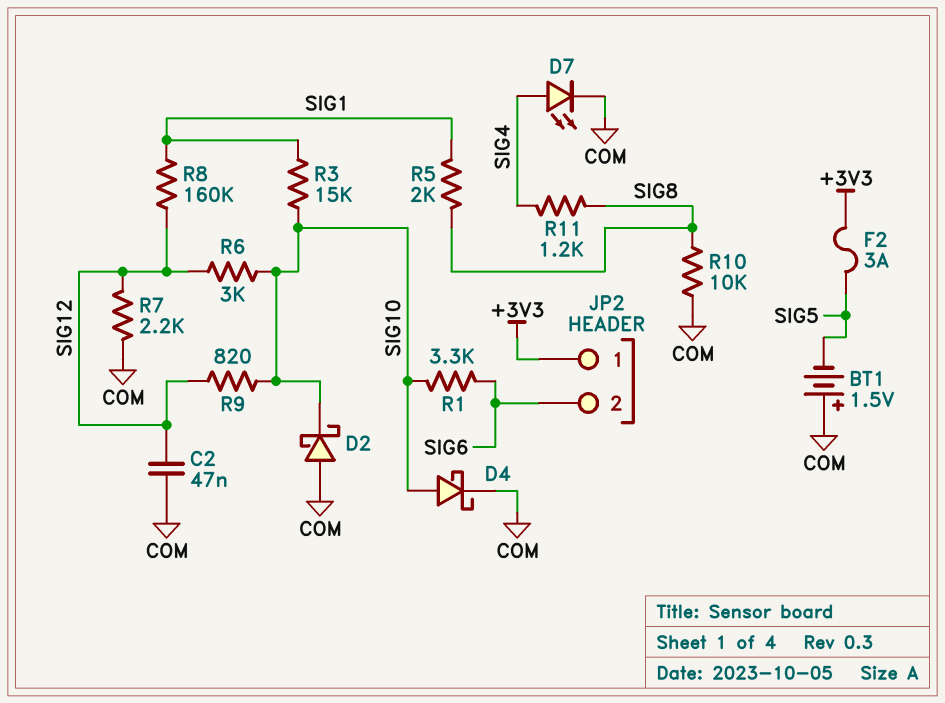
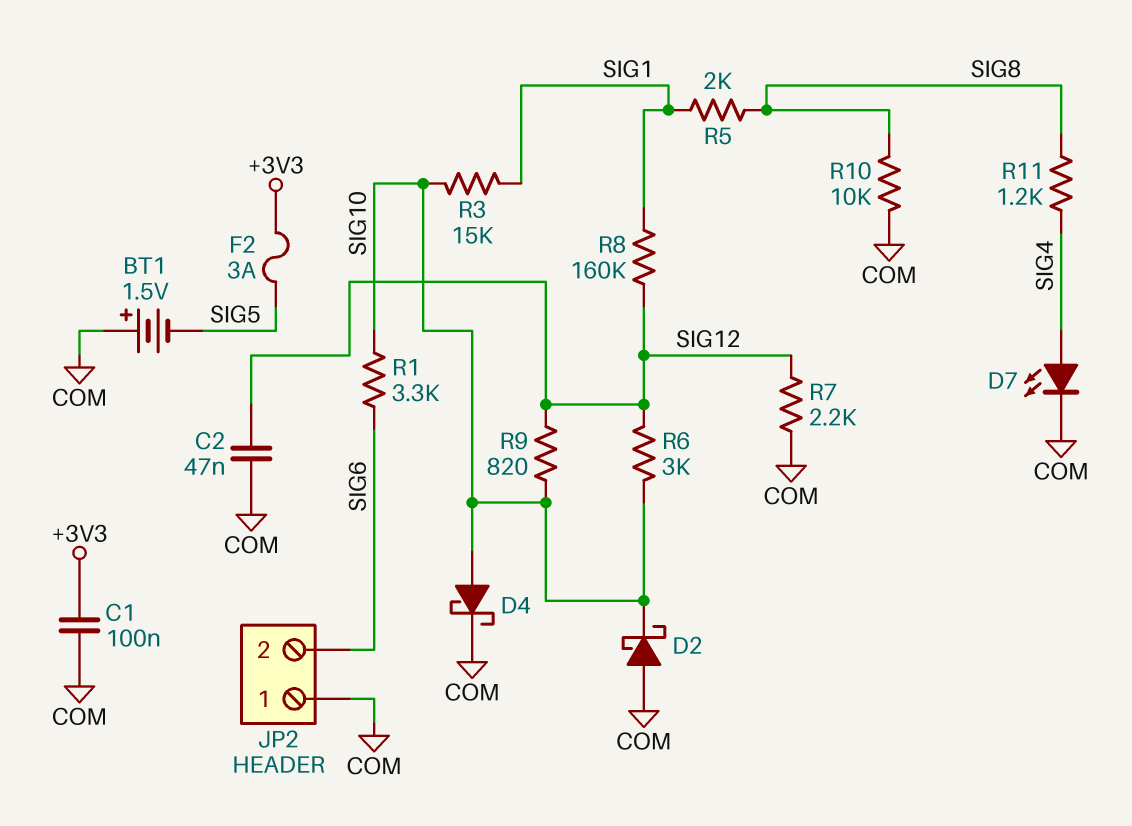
C1: none -> 100nF (+3V3, COM)
JP2 pin 1: +3V3 -> COM

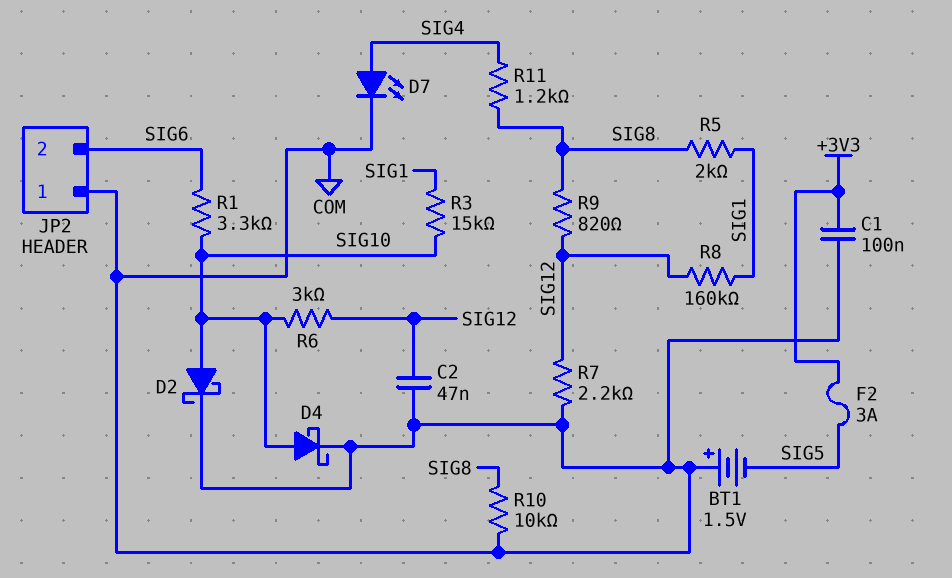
D2: schottky (A COM, K SIG10) -> schottky (A SIG10, K COM)
R9: 820 (SIG10, SIG12) -> 820 (SIG8, SIG12)

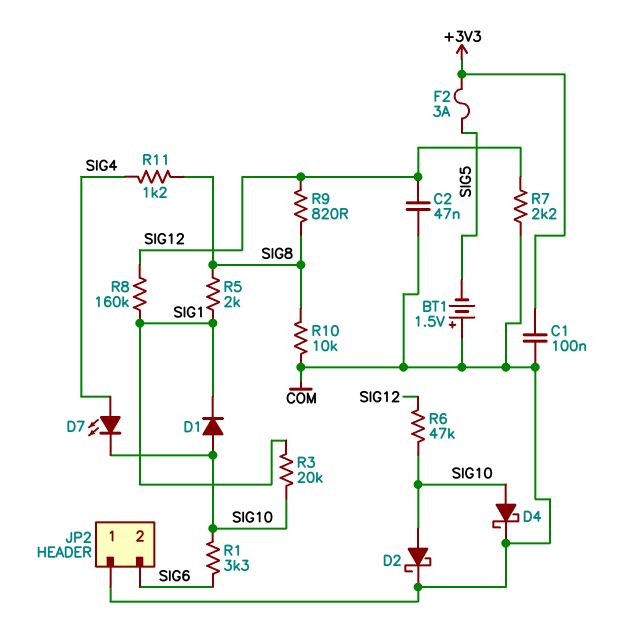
D1: none -> diode (A SIG10, K SIG1)
D7: LED (A SIG4, K COM) -> LED (A SIG4, K SIG10)
R3: 15k (SIG1, SIG10) -> 20k (SIG1, SIG10)
R6: 3k (SIG10, SIG12) -> 47k (SIG10, SIG12)

